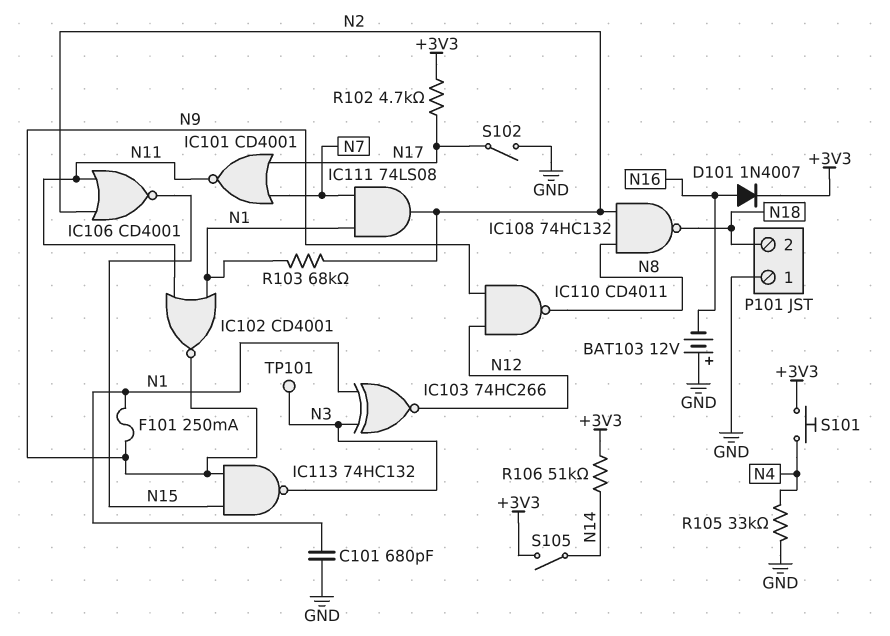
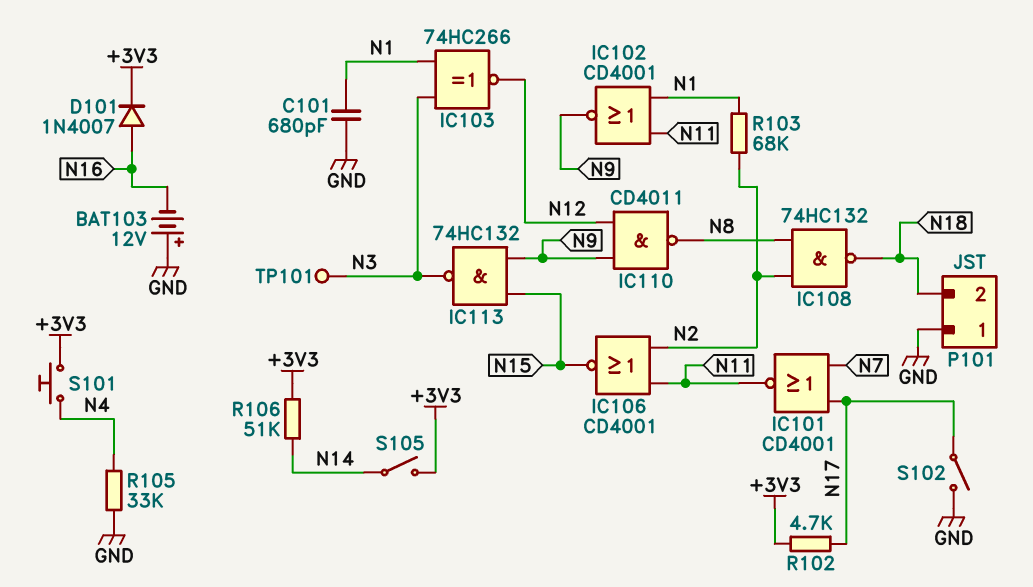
F101: 250mA (N1, N9) -> none
IC111: AND 74LS08 (in N1, in N7, out N2) -> none

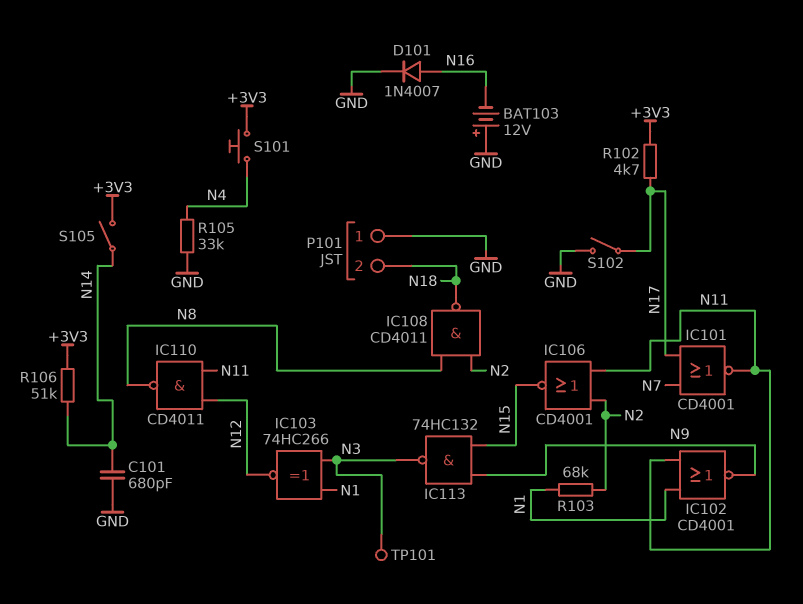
C101: 680pF (GND, N1) -> 680pF (GND, N14)
D101: diode 1N4007 (A N16, K +3V3) -> diode 1N4007 (A N16, K GND)
IC108: NAND 74HC132 (in N2, in N8, out N18) -> NAND CD4011 (in N2, in N8, out N18)
IC110: NAND CD4011 (in N9, in N12, out N8) -> NAND CD4011 (in N11, in N12, out N8)

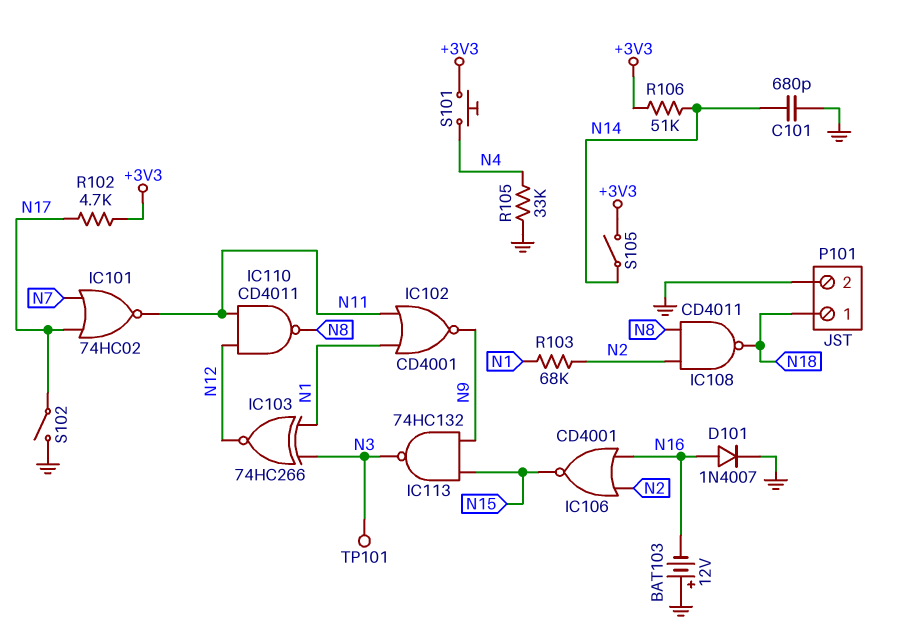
IC101: NOR CD4001 (in N7, in N17, out N11) -> NOR 74HC02 (in N7, in N17, out N11)
IC106: NOR CD4001 (in N2, in N11, out N15) -> NOR CD4001 (in N2, in N16, out N15)
P101 pin 1: GND -> N18
P101 pin 2: N18 -> GND

